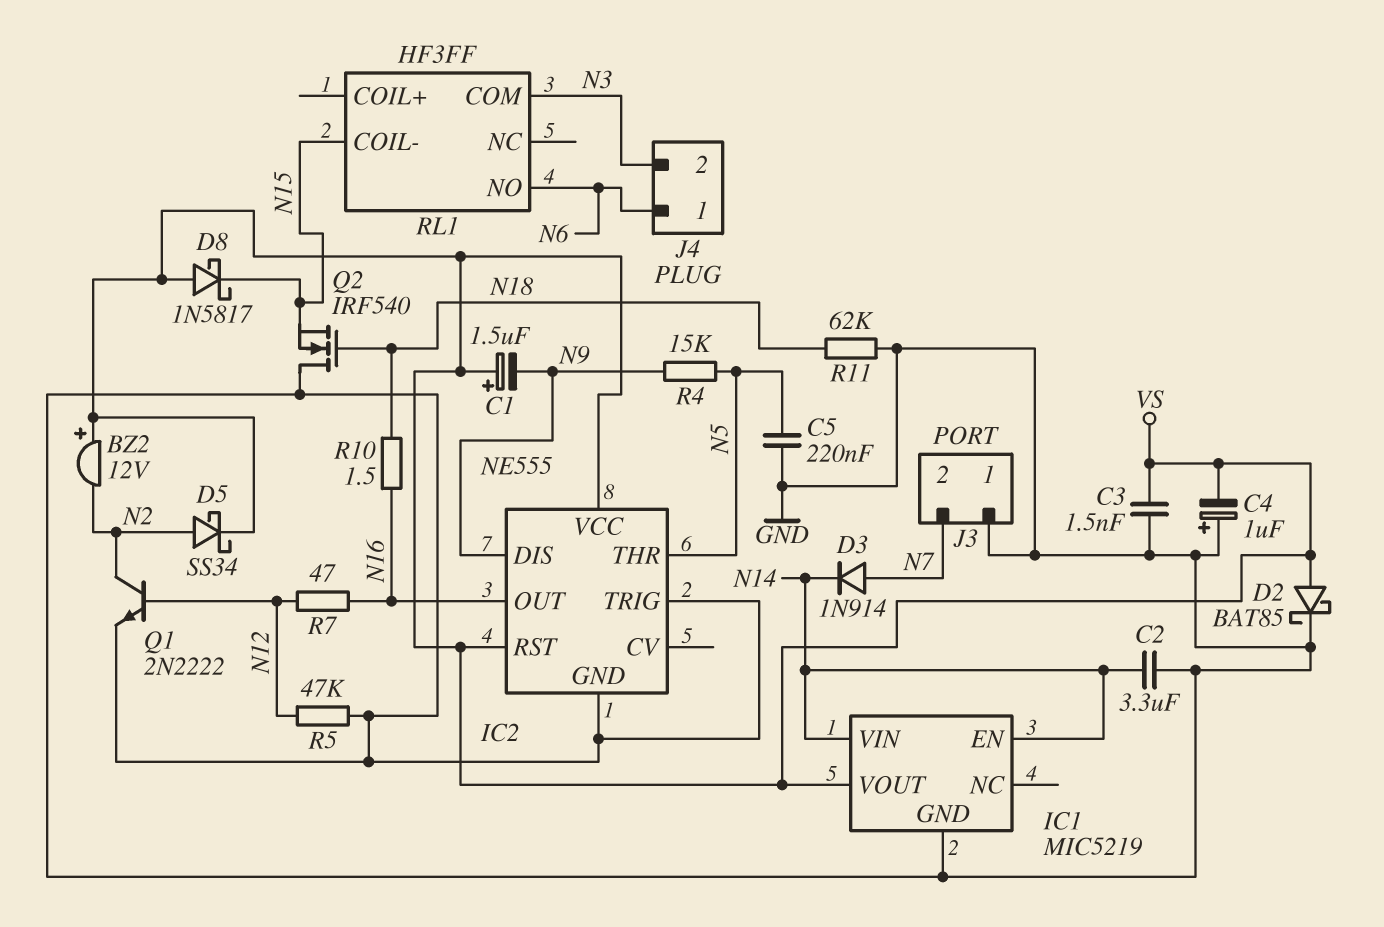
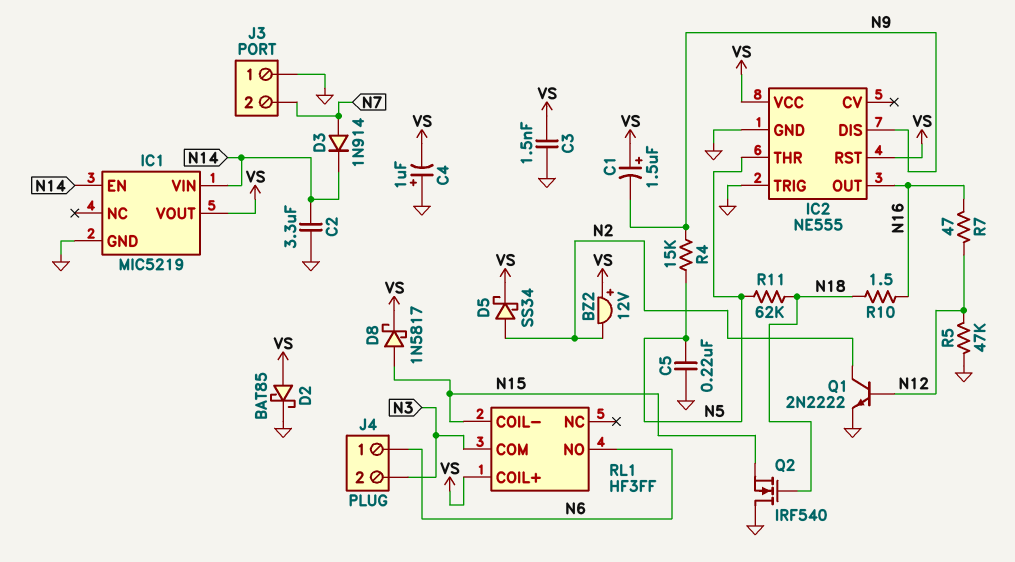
D8: schottky 1N5817 (A VS, K N15) -> schottky 1N5817 (A N15, K VS)
R11: 62k (GND, N18) -> 62k (N5, N18)
RL1 pin COIL+: none -> VS

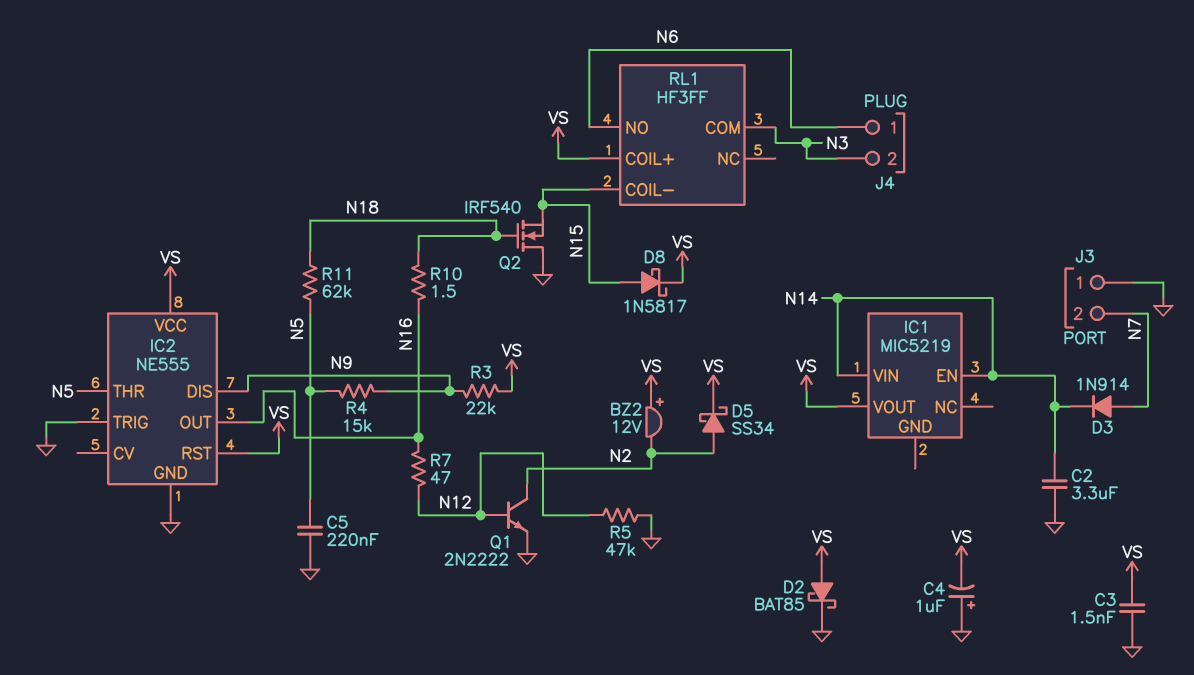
C1: 1.5uF (plus VS, minus N9) -> none
IC1 pin GND: GND -> none
R3: none -> 22k (N9, VS)

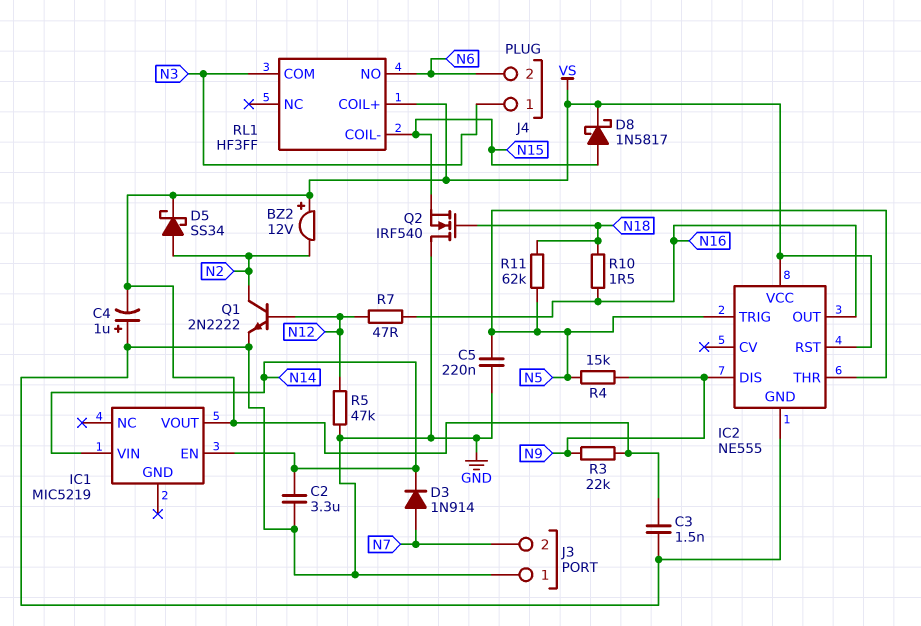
D2: schottky BAT85 (A VS, K GND) -> none
IC2 pin TRIG: GND -> N5
J4 pin 1: N6 -> N3
J4 pin 2: N3 -> N6

